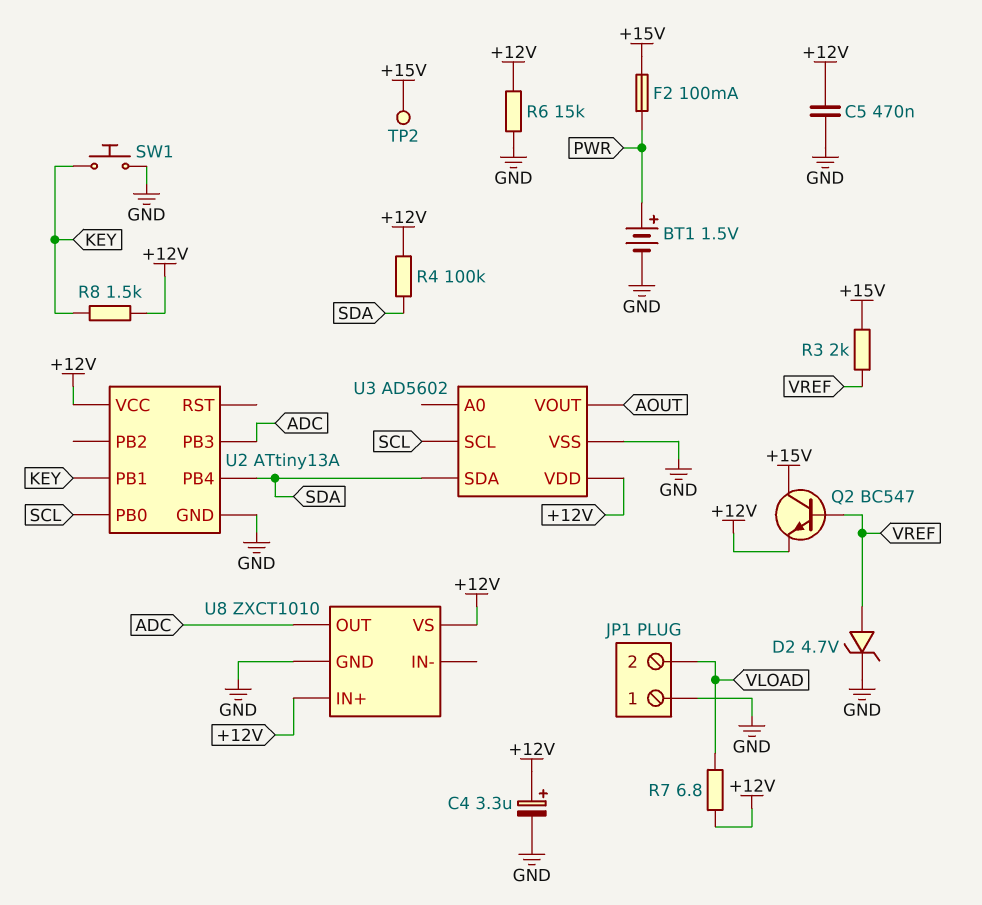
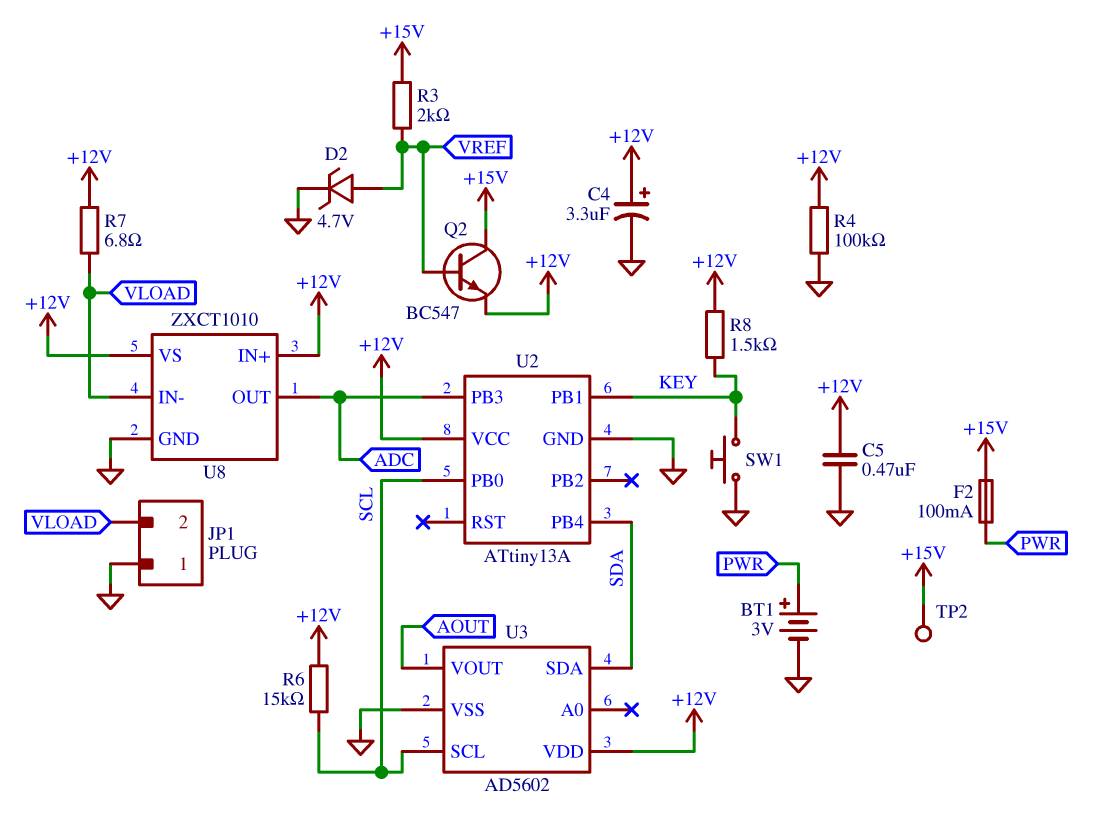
BT1: 1.5V (plus PWR, minus GND) -> 3V (plus PWR, minus GND)
R4: 100k (+12V, SDA) -> 100k (+12V, GND)
R6: 15k (+12V, GND) -> 15k (+12V, SCL)
U8 pin IN-: none -> VLOAD

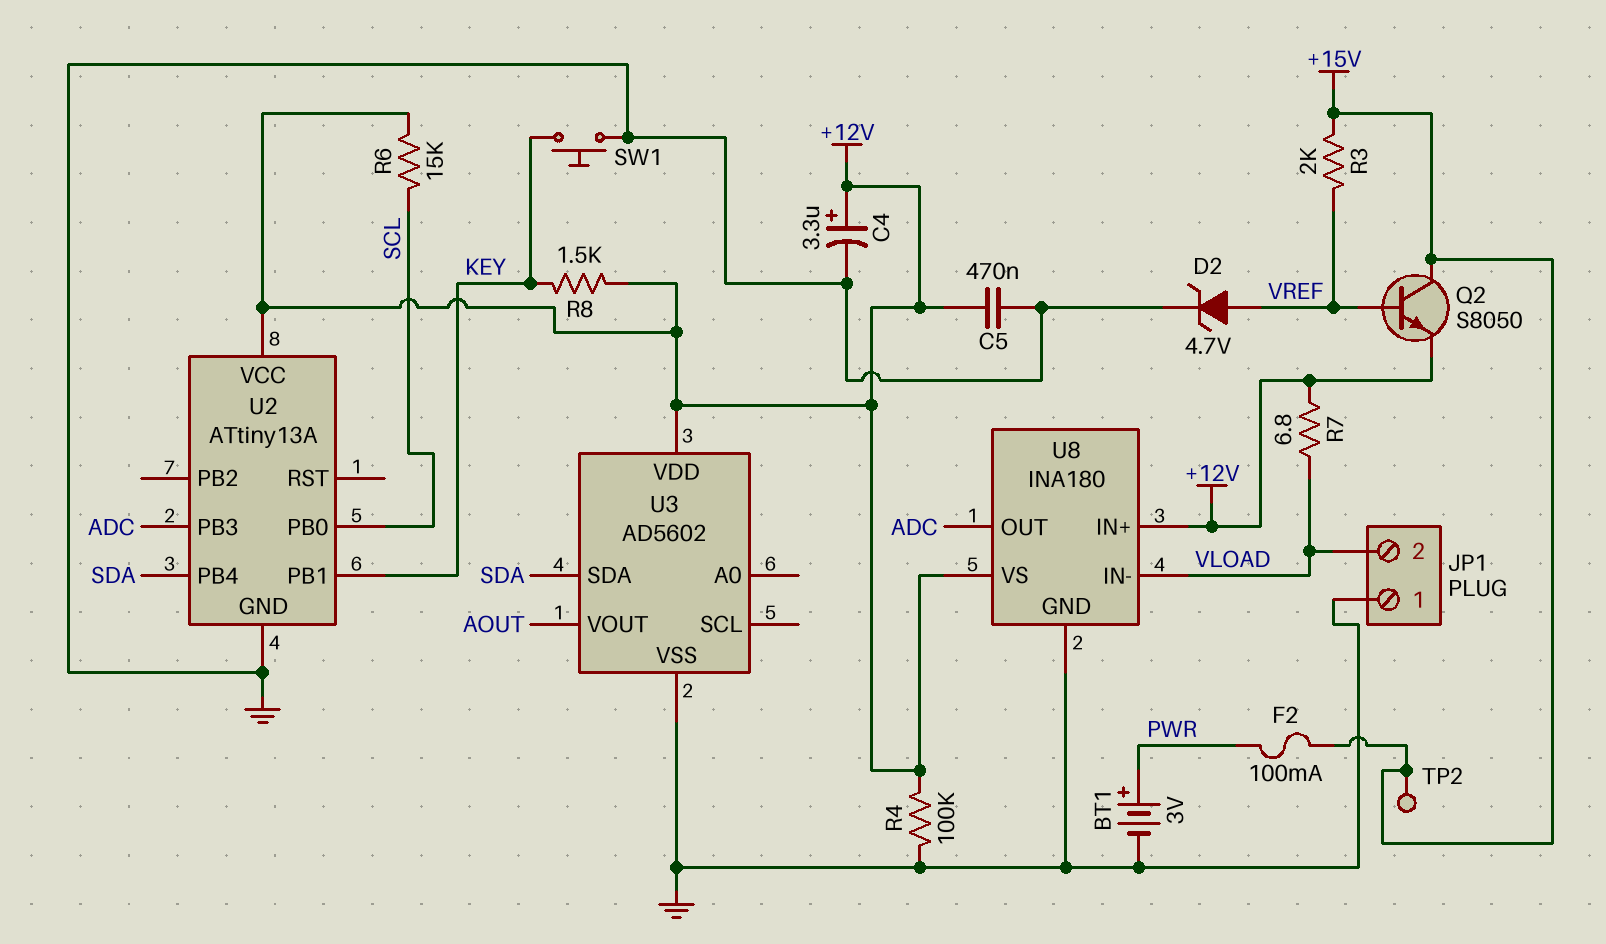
Q2: NPN BC547 (B VREF, C +15V, E +12V) -> NPN S8050 (B VREF, C +15V, E +12V)
U3 pin SCL: SCL -> none
U8: ZXCT1010 -> INA180

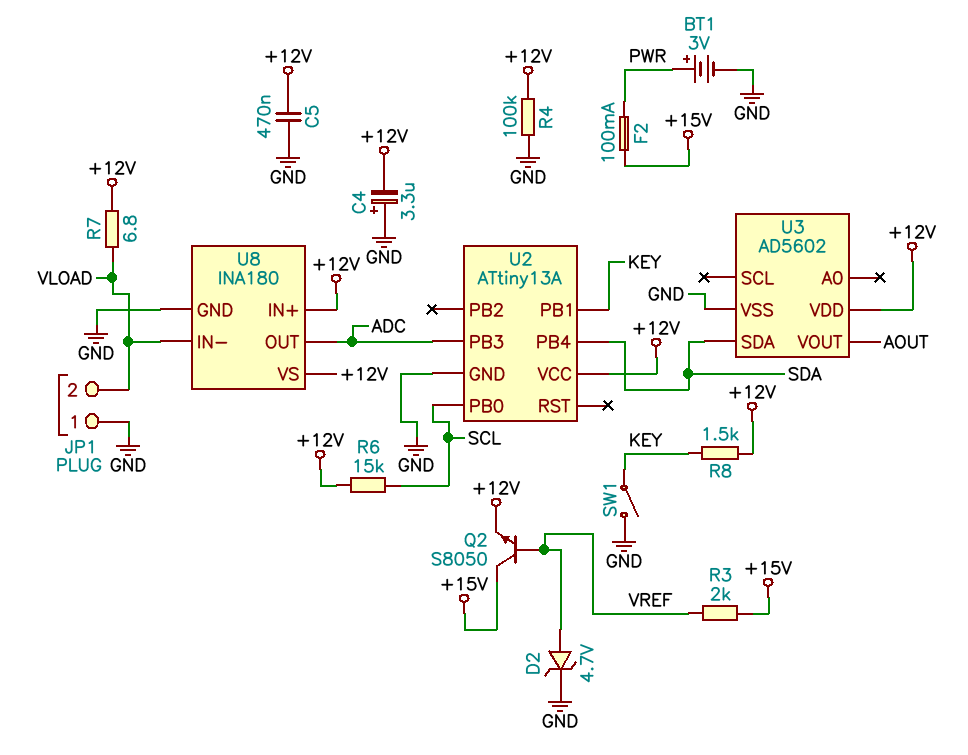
C4: 3.3uF (plus +12V, minus GND) -> 3.3uF (plus GND, minus +12V)
SW1: button (GND, KEY) -> switch (GND, KEY)
TP2: test point (+15V) -> none

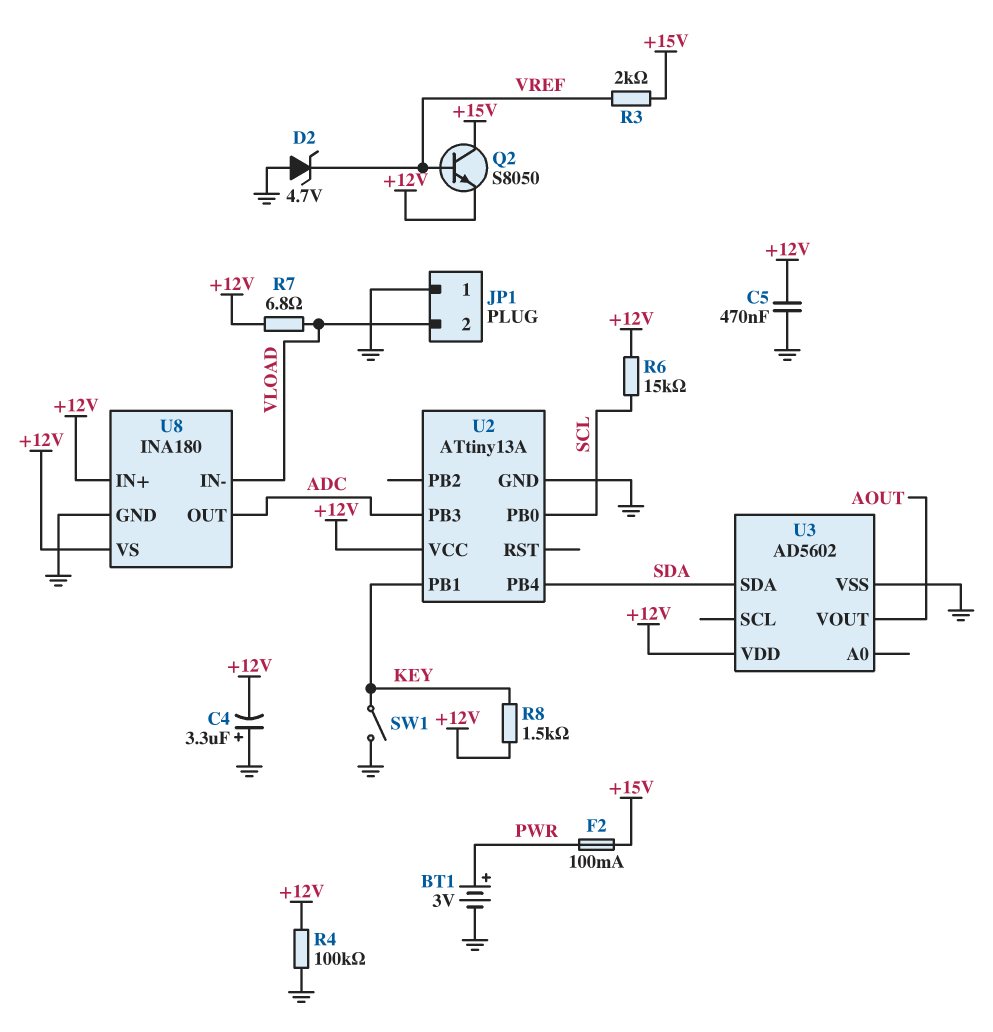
D2: zener 4.7V (A VREF, K GND) -> zener 4.7V (A GND, K VREF)

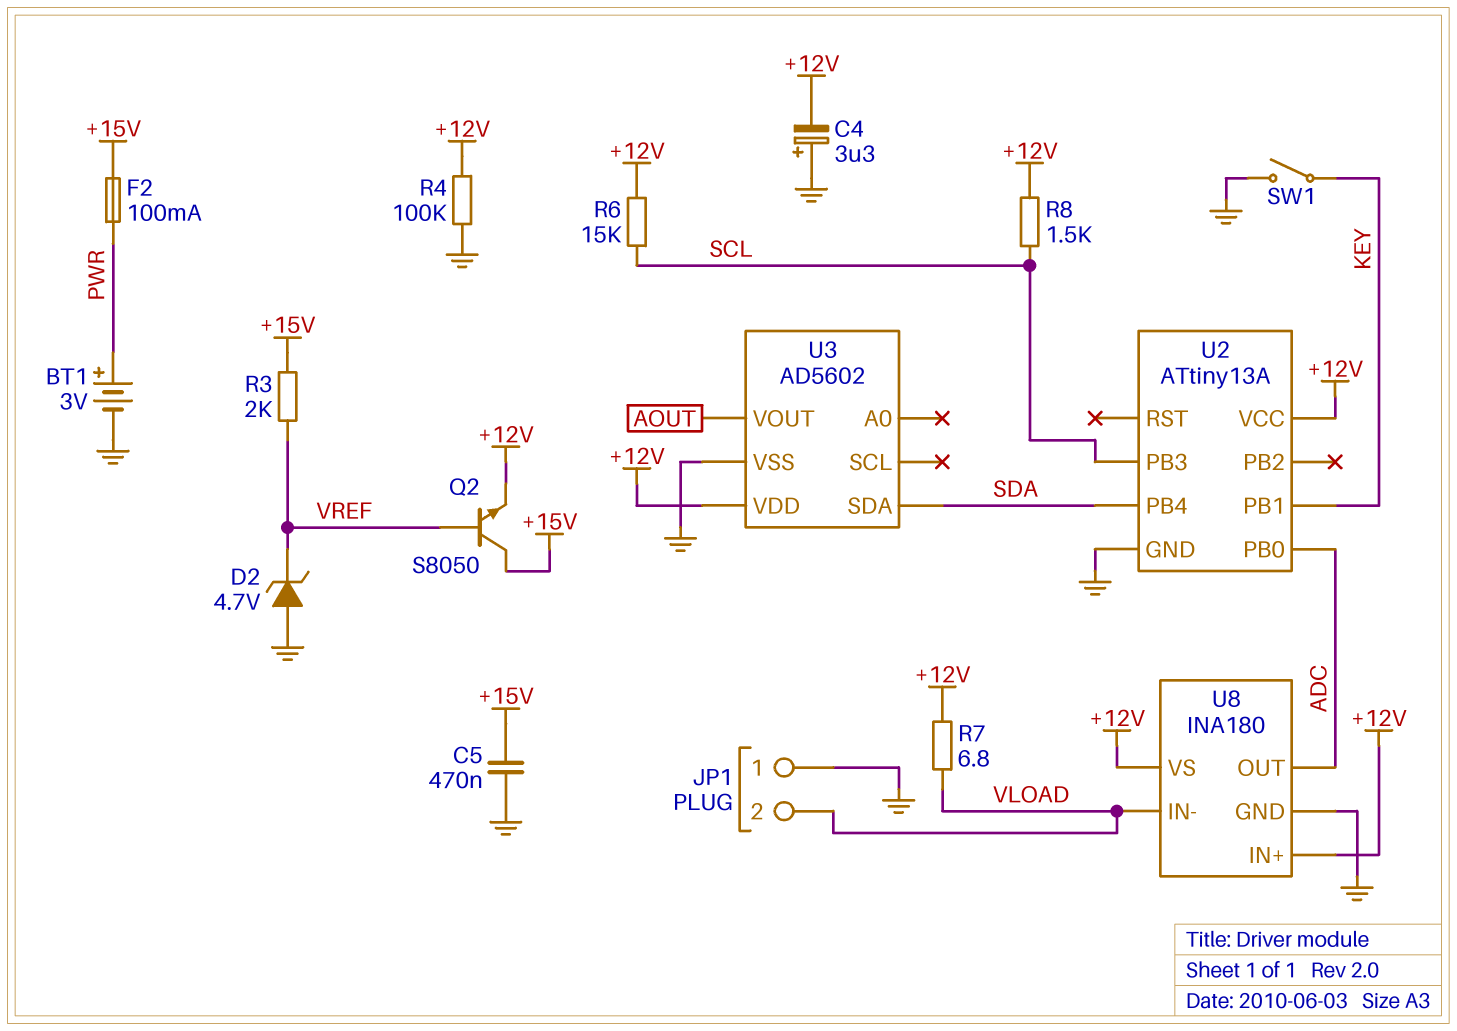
C5: 470nF (+12V, GND) -> 470nF (+15V, GND)
R8: 1.5k (+12V, KEY) -> 1.5k (+12V, SCL)
U2 pin PB0: SCL -> ADC
U2 pin PB3: ADC -> SCL

